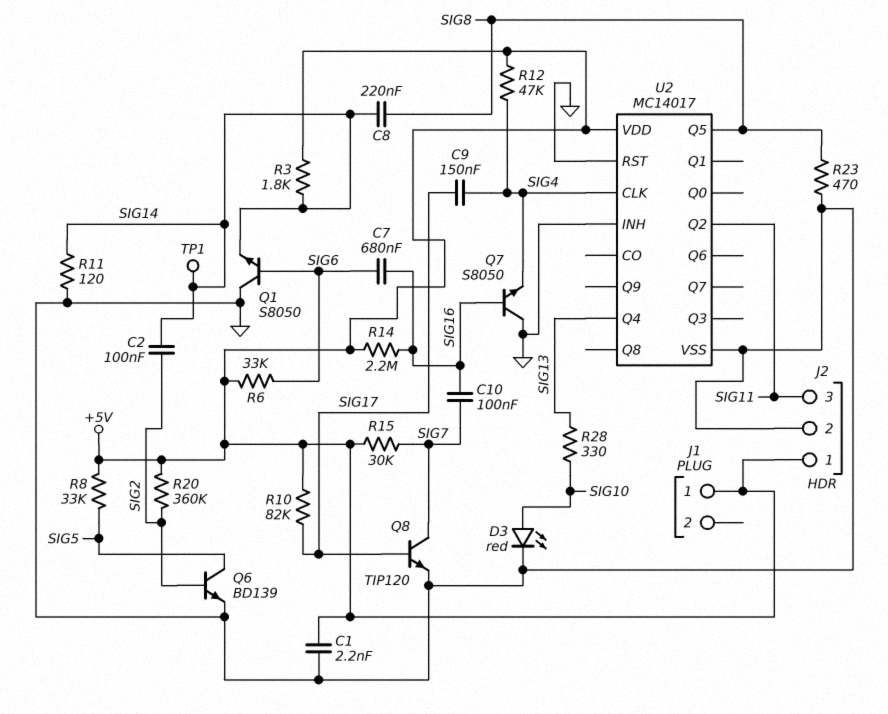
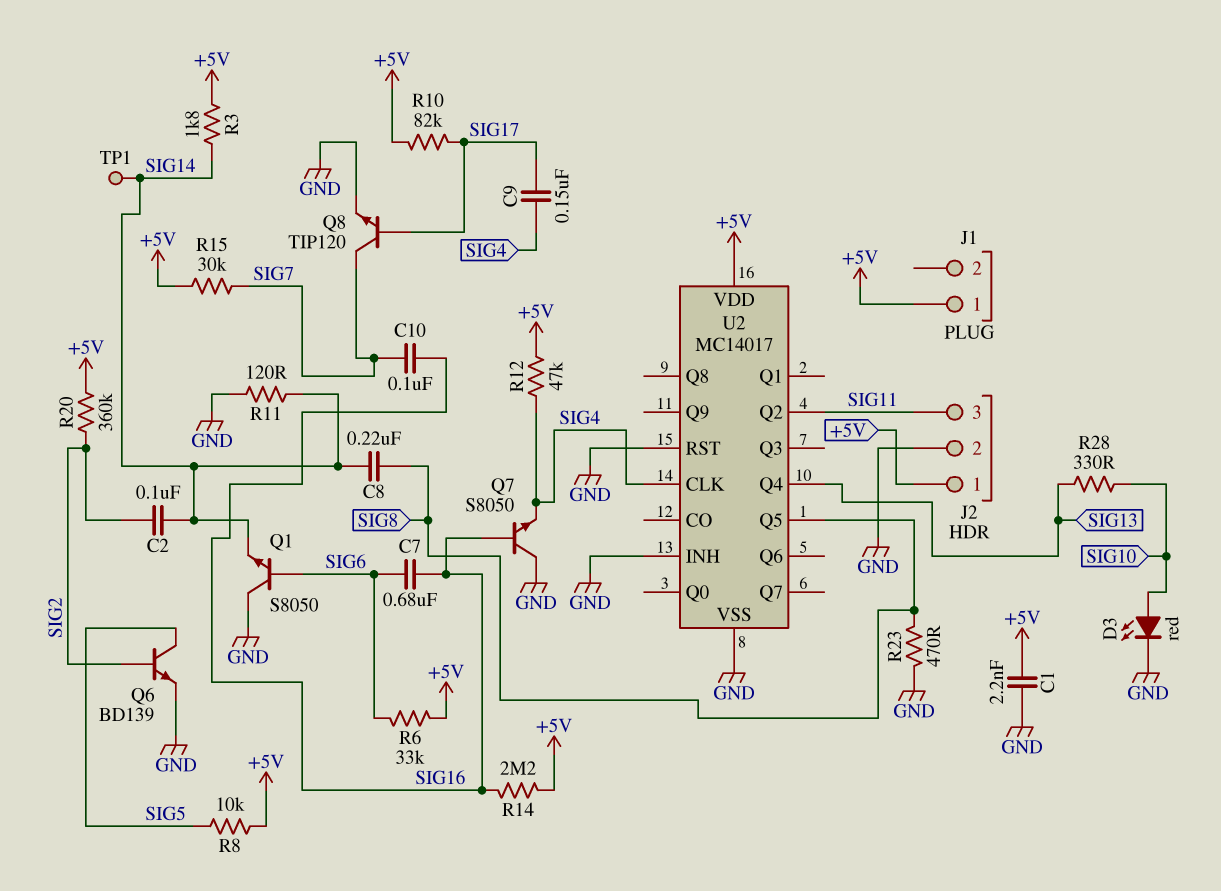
R8: 33k (+5V, SIG5) -> 10k (+5V, SIG5)

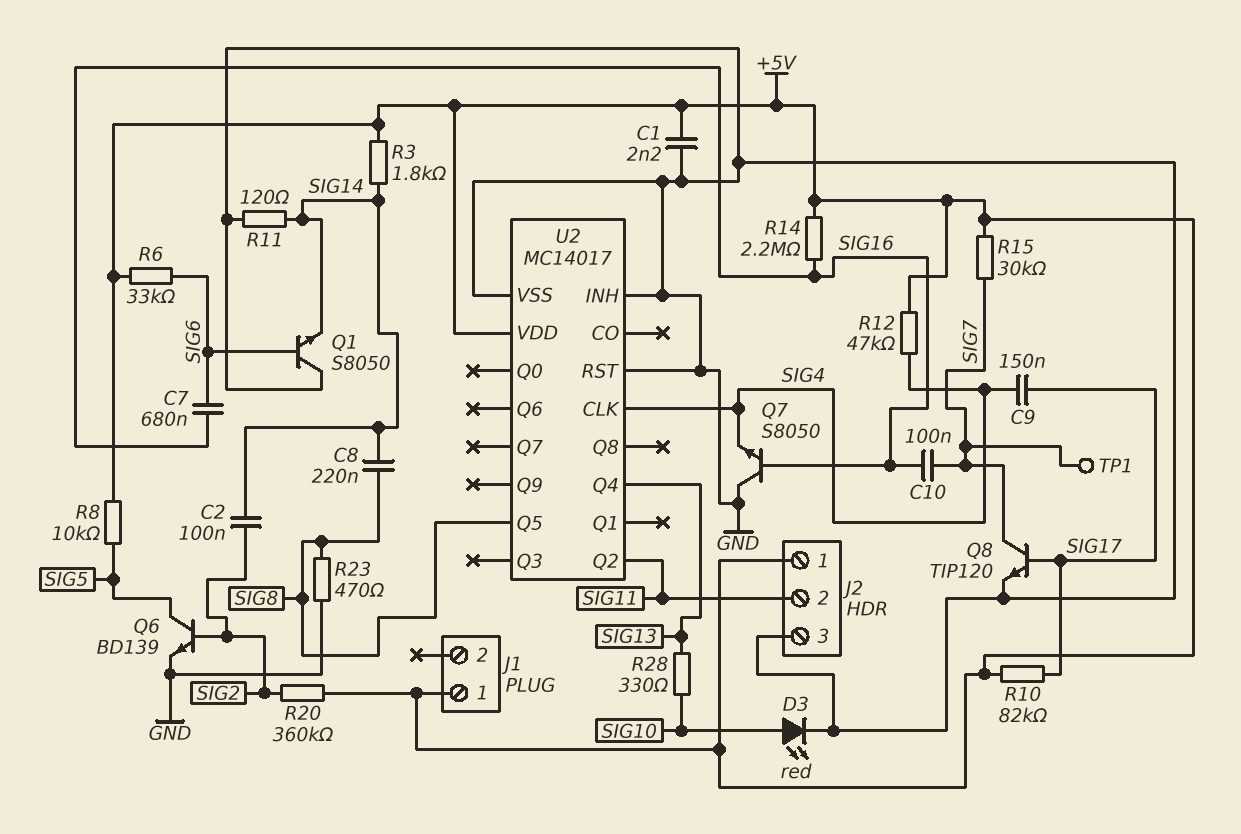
J2 pin 2: GND -> SIG11
J2 pin 3: SIG11 -> GND
TP1: test point (SIG14) -> test point (SIG7)

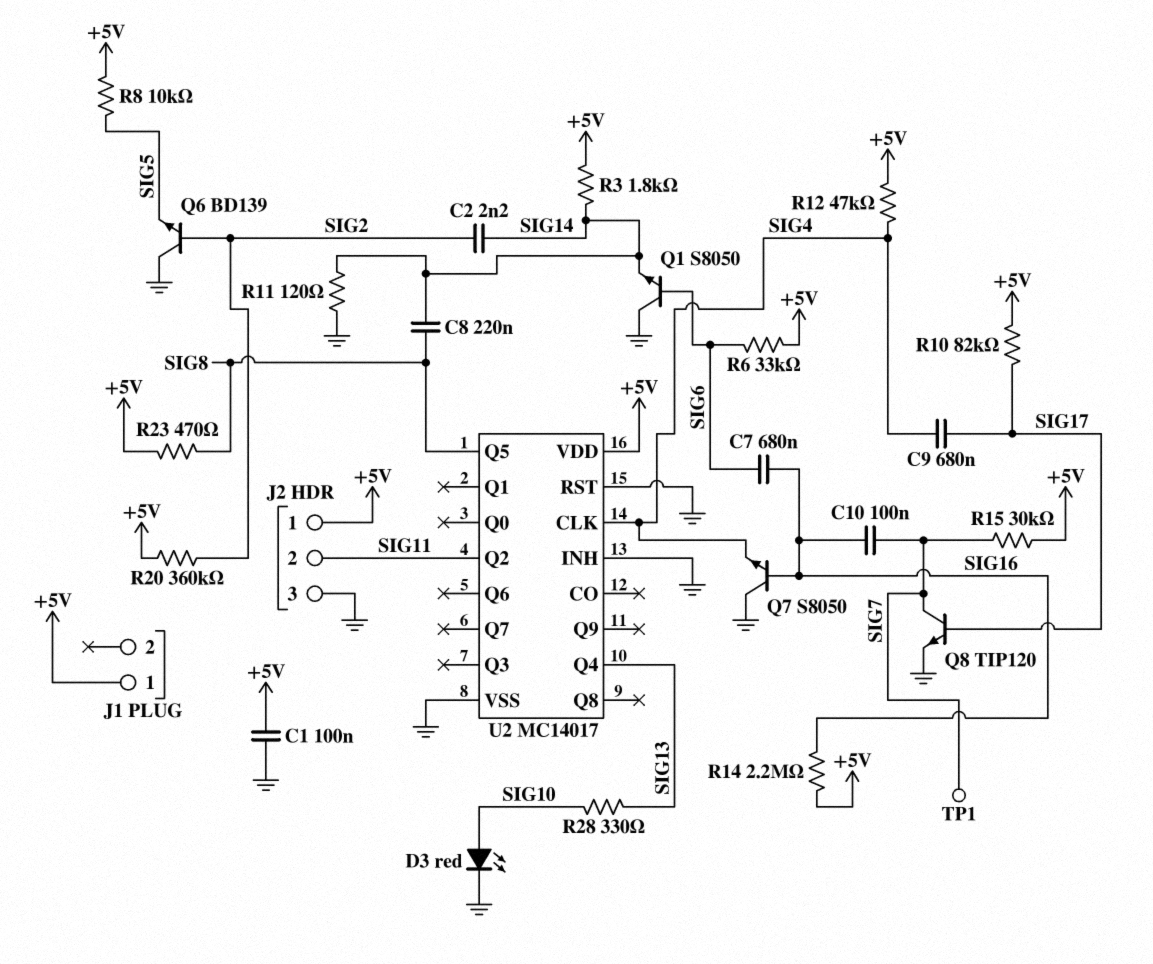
C1: 2.2nF (+5V, GND) -> 100nF (+5V, GND)
C2: 100nF (SIG2, SIG14) -> 2.2nF (SIG2, SIG14)
C9: 150nF (SIG4, SIG17) -> 680nF (SIG4, SIG17)
Q6: NPN BD139 (B SIG2, C SIG5, E GND) -> NPN BD139 (B SIG2, C GND, E SIG5)
R23: 470 (GND, SIG8) -> 470 (+5V, SIG8)

